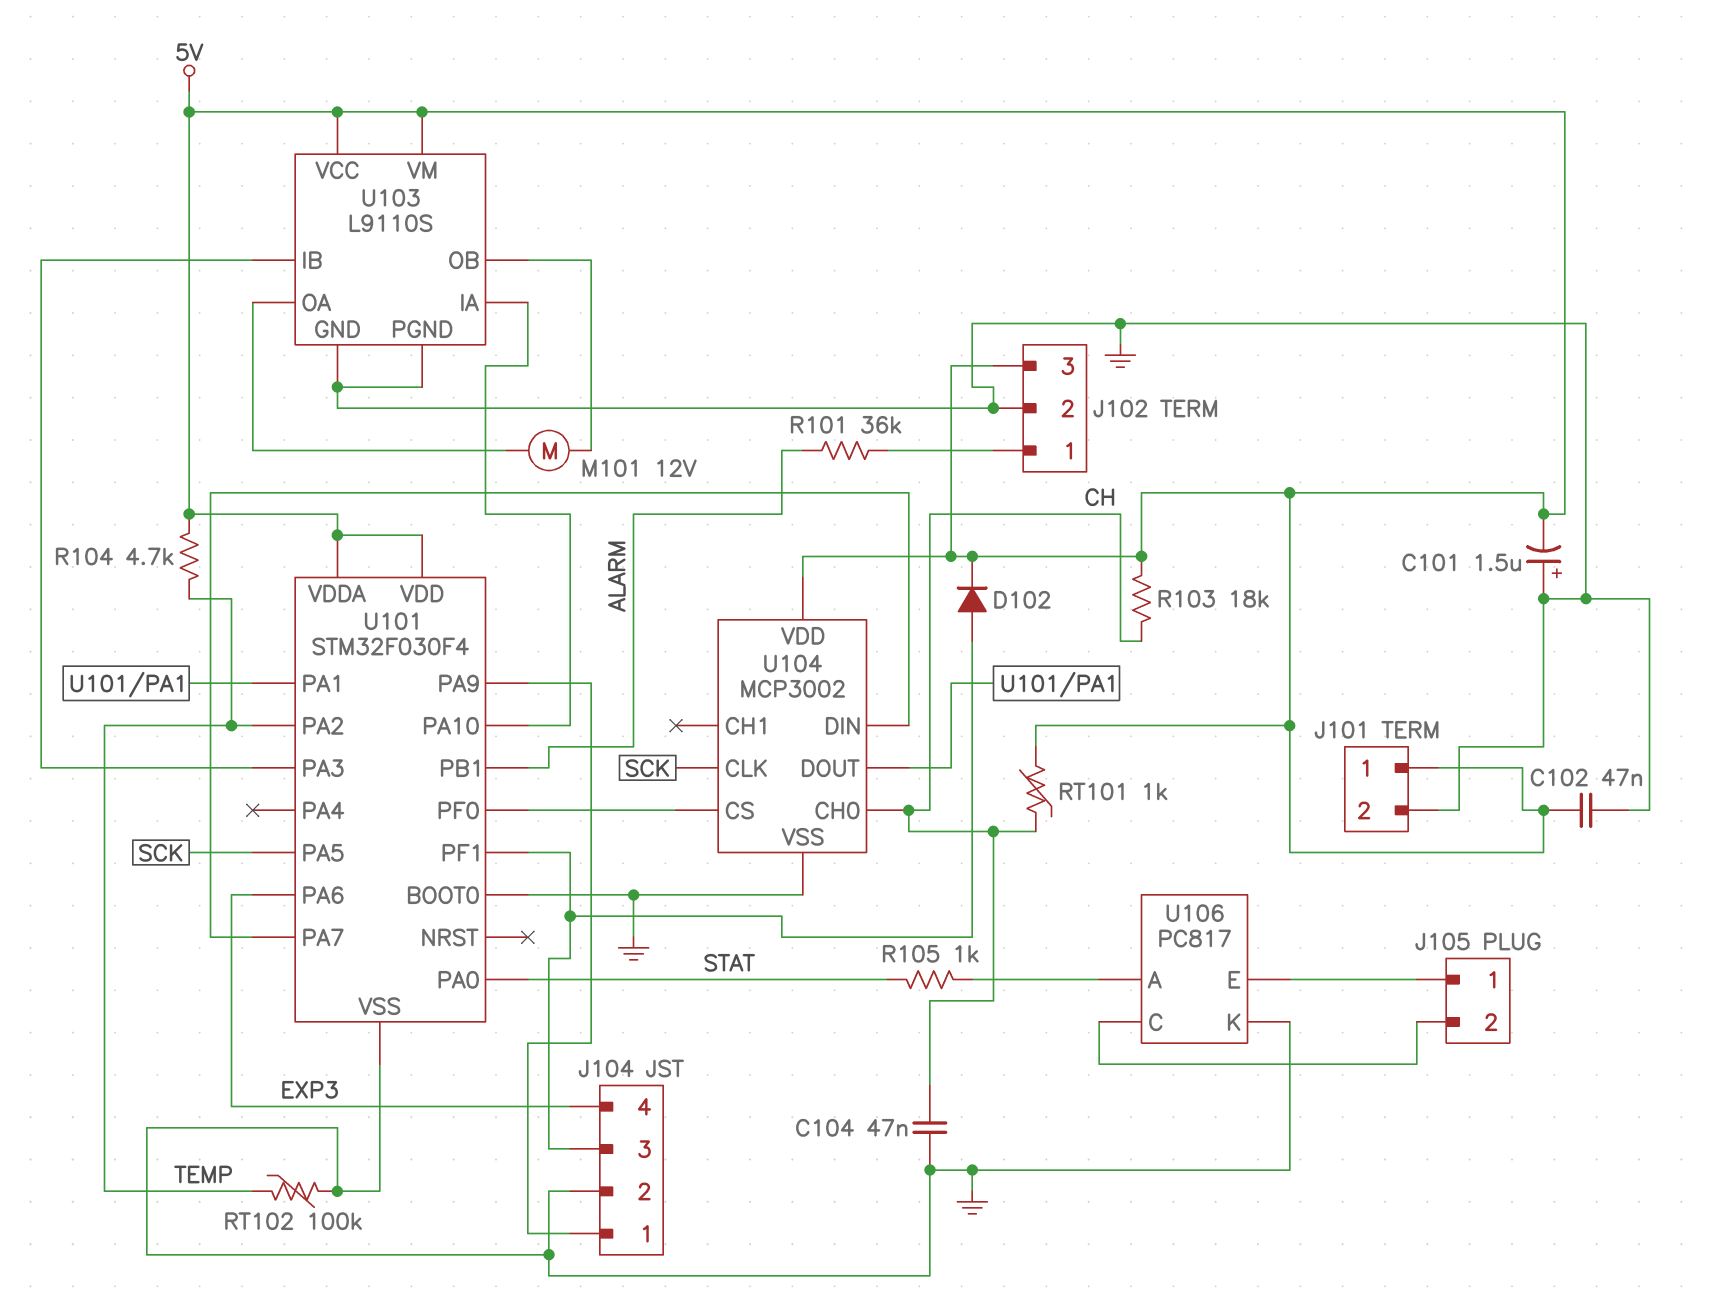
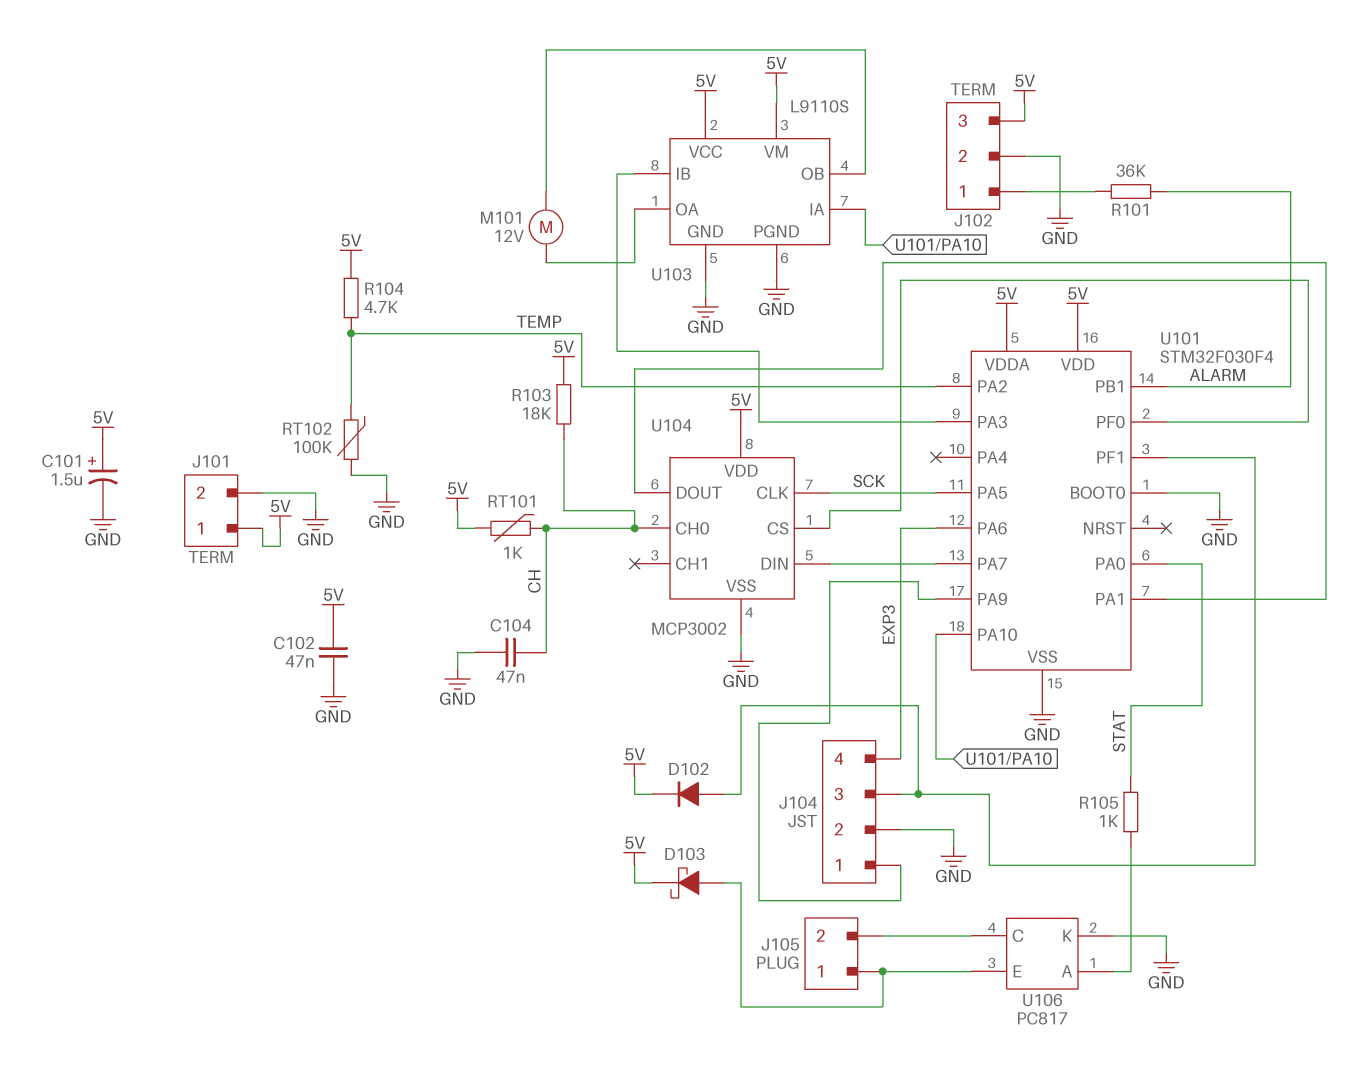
C101: 1.5uF (plus GND, minus 5V) -> 1.5uF (plus 5V, minus GND)
D103: none -> schottky (A J105/1, K 5V)

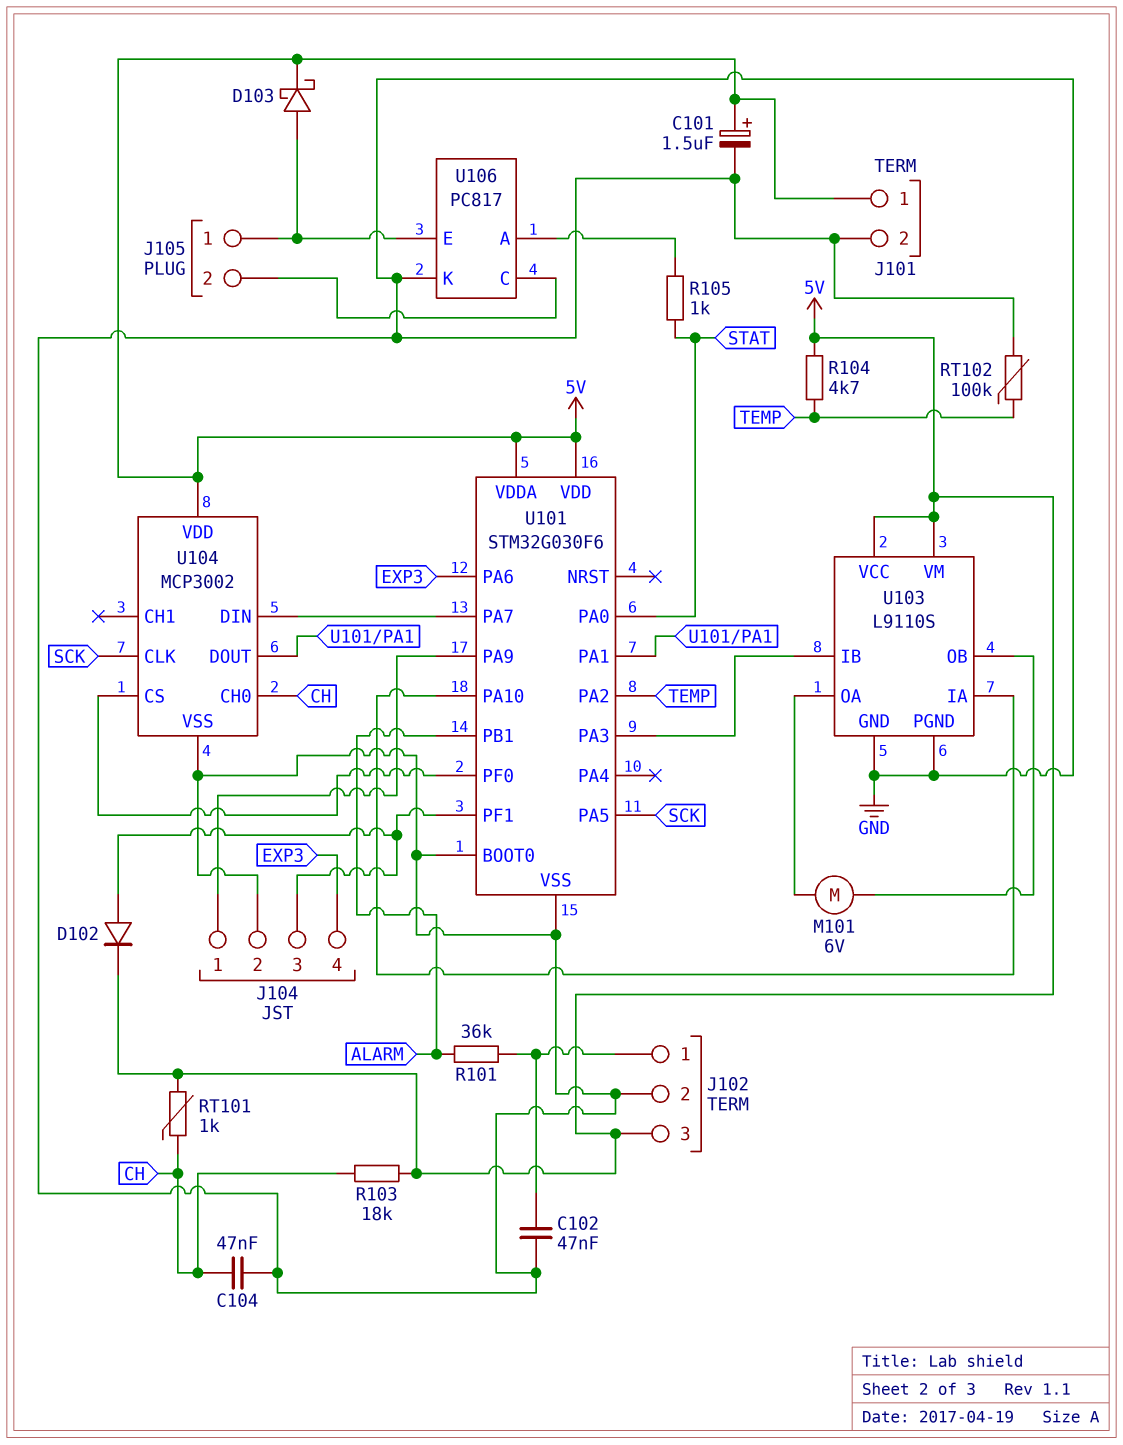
C102: 47nF (5V, GND) -> 47nF (GND, J102/1)
M101: motor 12V (U103/OA, U103/OB) -> motor 6V (U103/OA, U103/OB)
U101: STM32F030F4 -> STM32G030F6

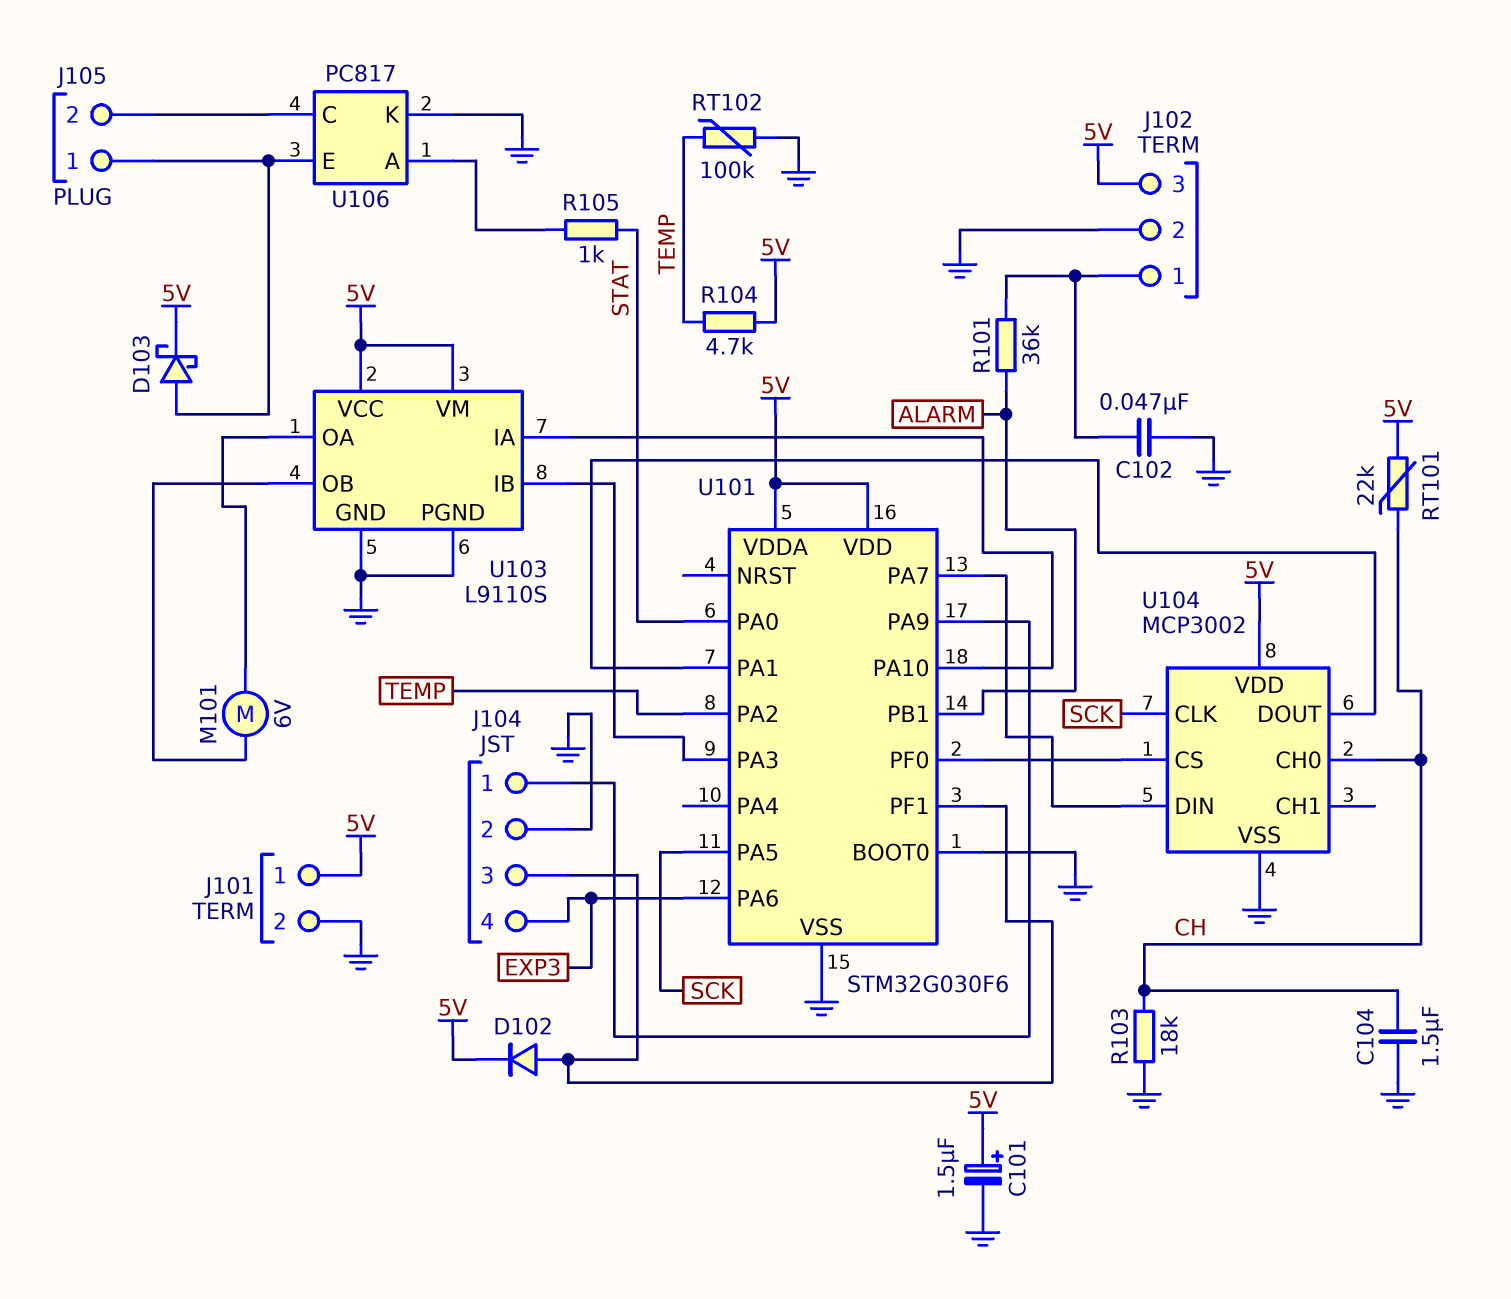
C104: 47nF (CH, GND) -> 1.5uF (CH, GND)
R103: 18k (5V, CH) -> 18k (CH, GND)
RT101: 1k (5V, CH) -> 22k (5V, CH)

